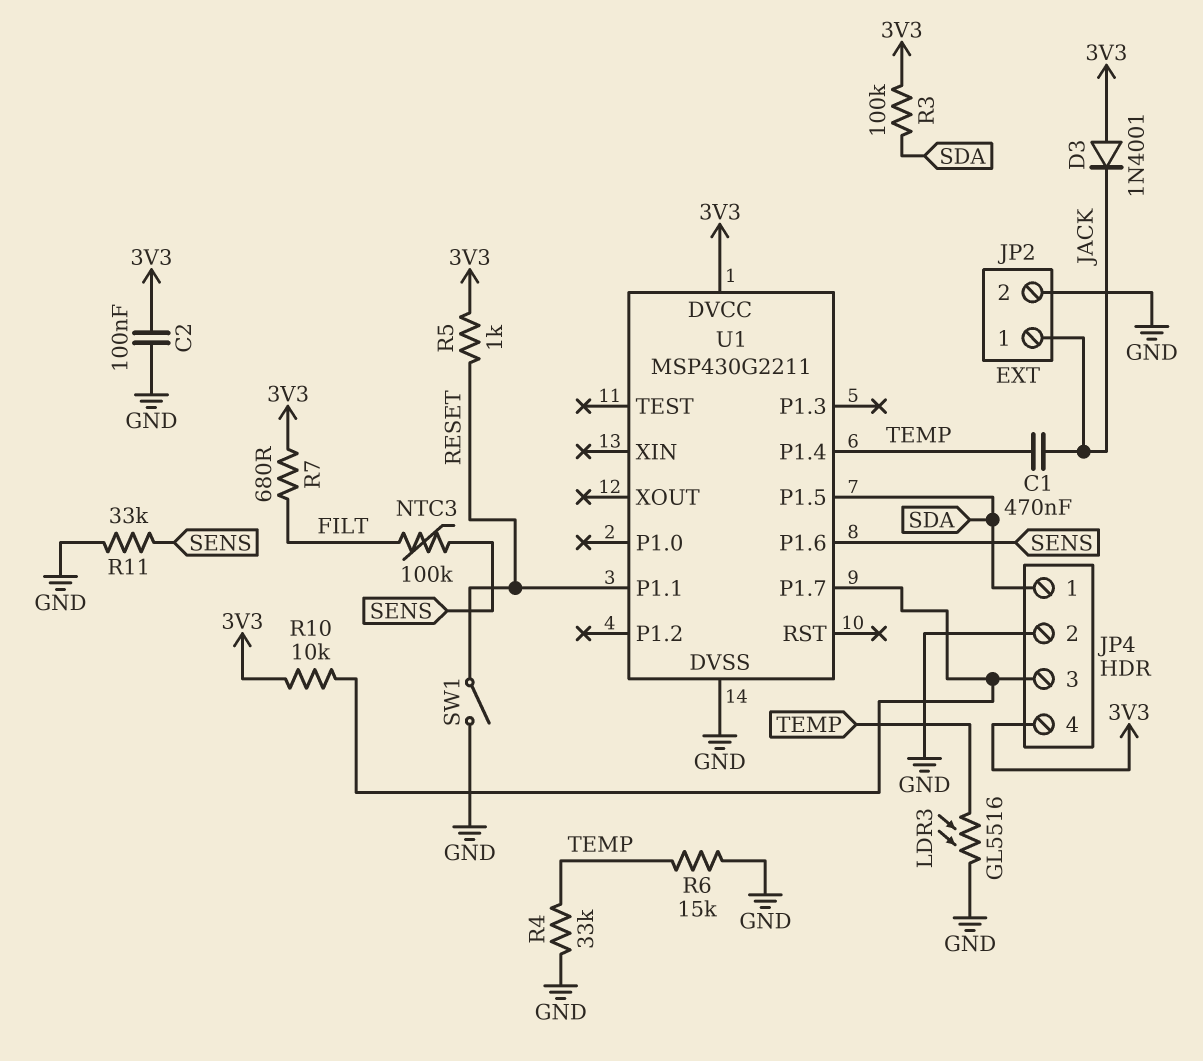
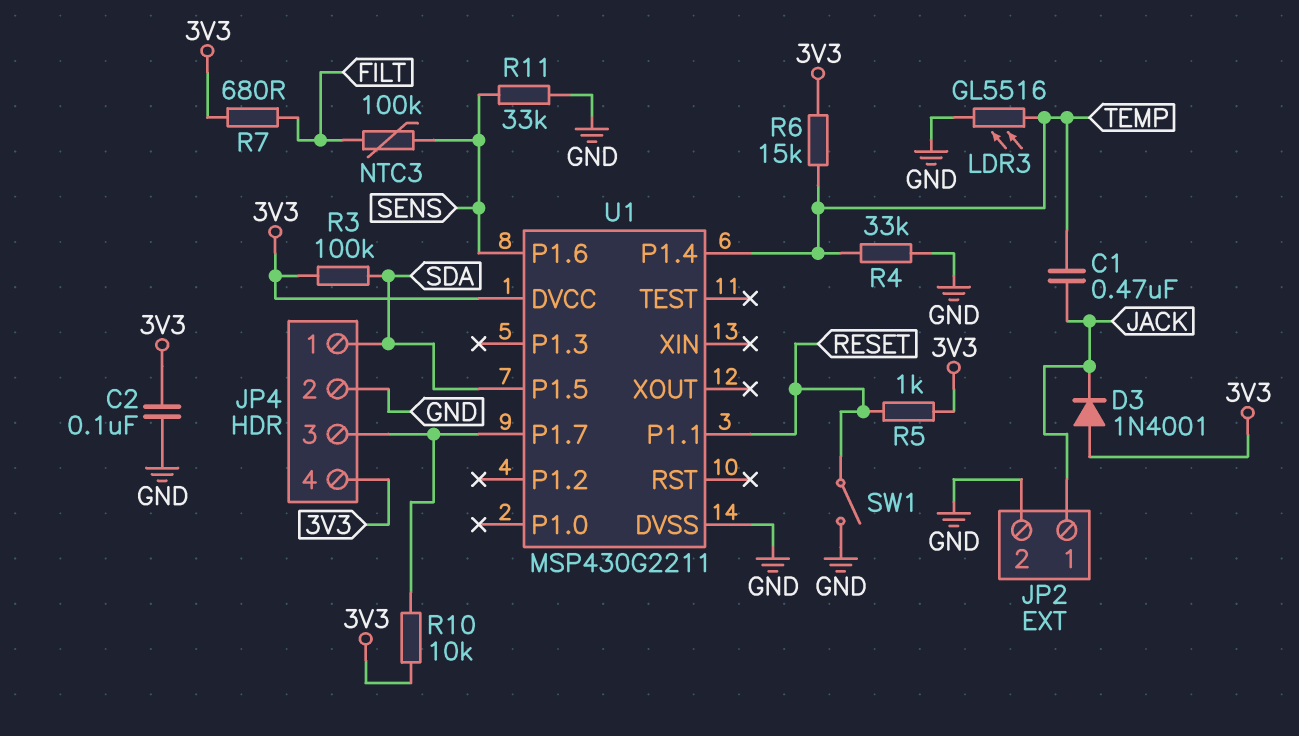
R6: 15k (GND, TEMP) -> 15k (3V3, TEMP)

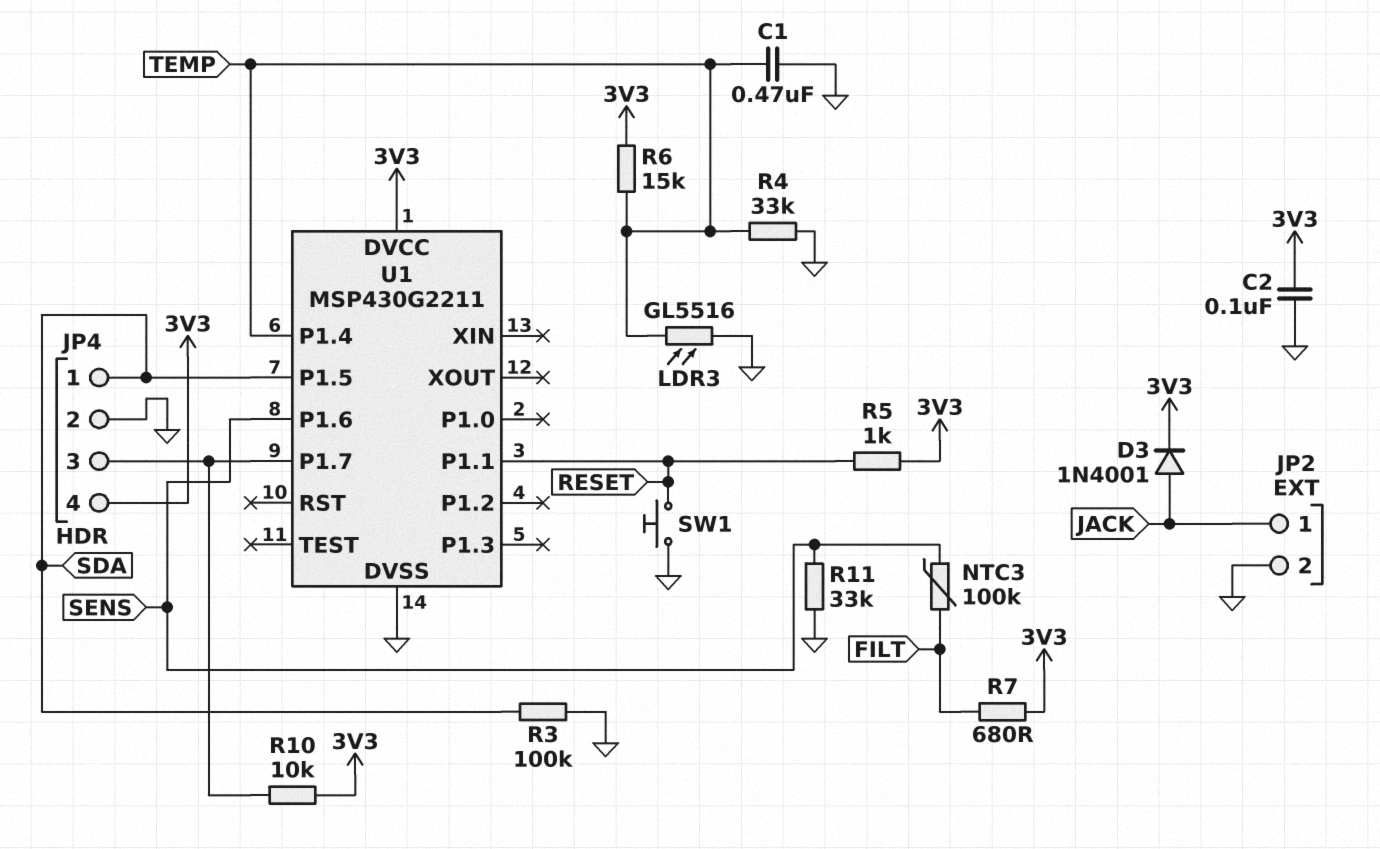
C1: 470nF (JACK, TEMP) -> 470nF (GND, TEMP)
D3: diode 1N4001 (A 3V3, K JACK) -> diode 1N4001 (A JACK, K 3V3)
R3: 100k (3V3, SDA) -> 100k (GND, SDA)
SW1: switch (GND, RESET) -> button (GND, RESET)

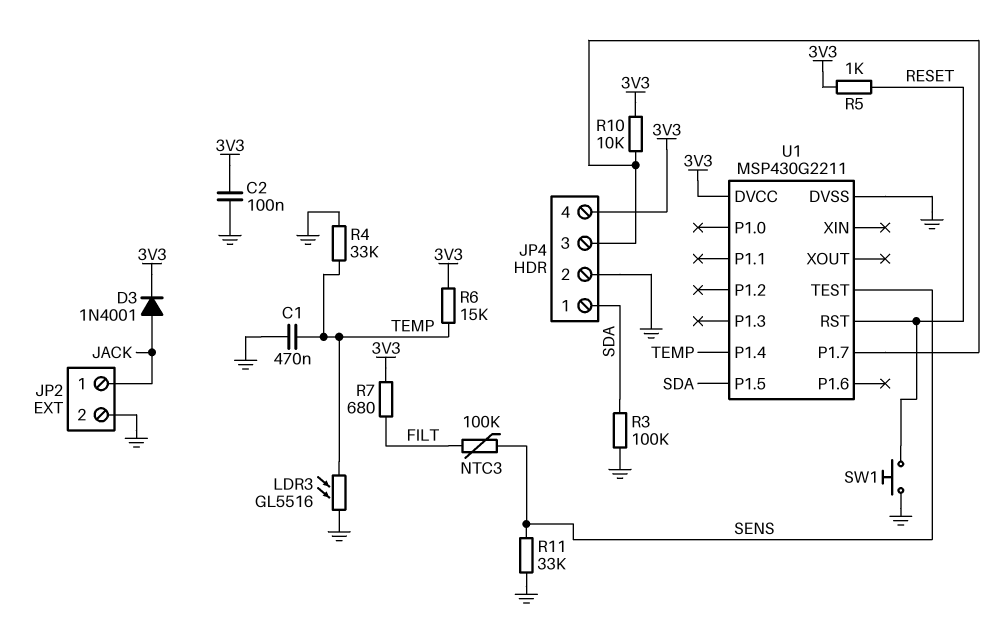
U1 pin P1.1: RESET -> none
U1 pin P1.6: SENS -> none
U1 pin RST: none -> RESET
U1 pin TEST: none -> SENS

